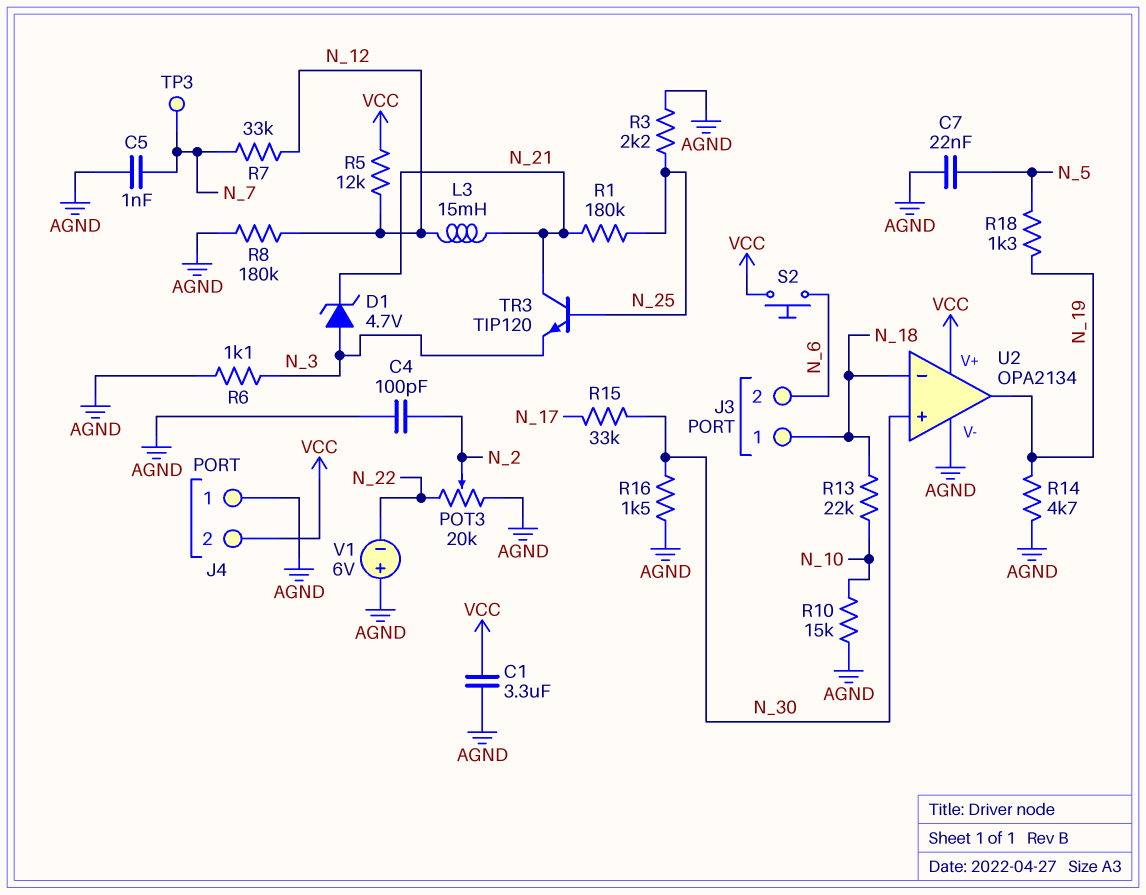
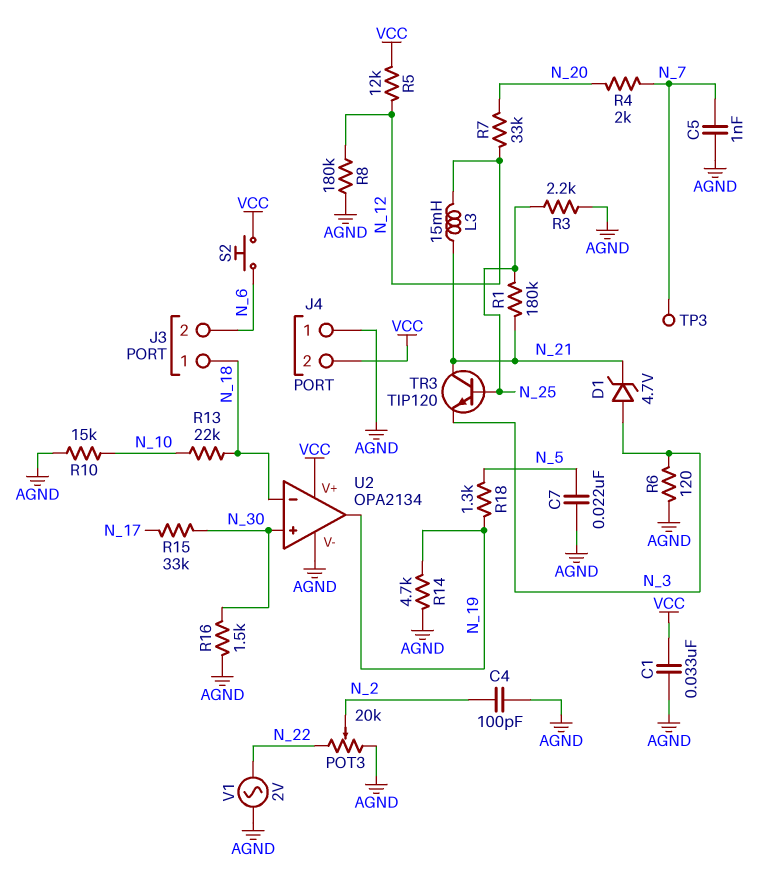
C1: 3.3uF (AGND, VCC) -> 33nF (AGND, VCC)
R4: none -> 2k (N_7, N_20)
R6: 1.1k (AGND, N_3) -> 120 (AGND, N_3)
R7: 33k (N_7, N_12) -> 33k (N_12, N_20)
V1: 6V (plus AGND, minus N_22) -> AC 2V (AGND, N_22)

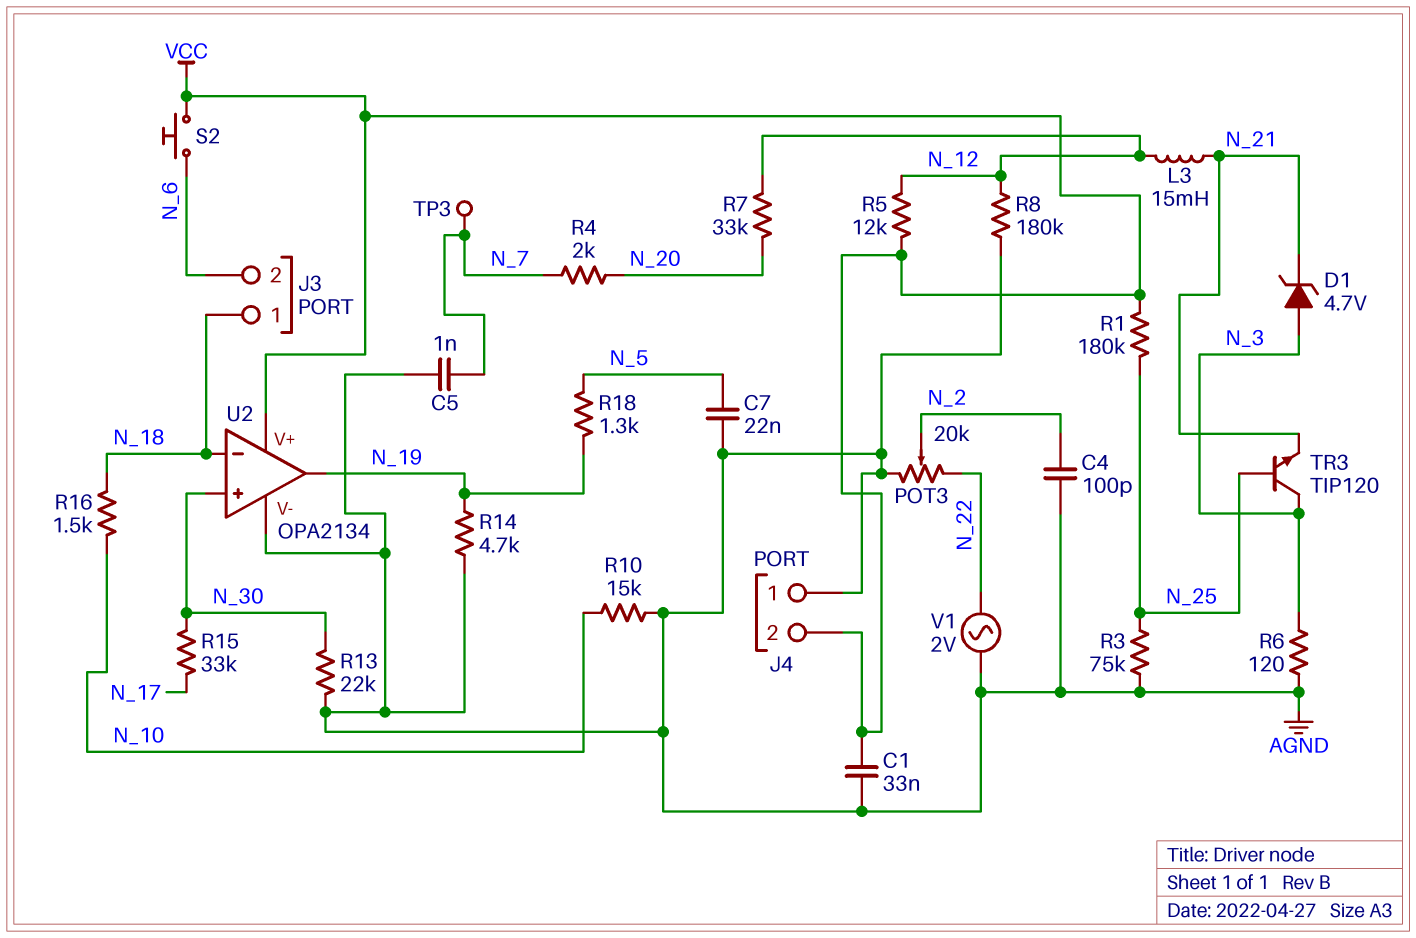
R1: 180k (N_21, N_25) -> 180k (N_25, VCC)
R3: 2.2k (AGND, N_25) -> 75k (AGND, N_25)
R13: 22k (N_10, N_18) -> 22k (AGND, N_30)
R16: 1.5k (AGND, N_30) -> 1.5k (N_10, N_18)
TR3: NPN TIP120 (B N_25, C N_21, E N_3) -> NPN TIP120 (B N_25, C N_3, E N_21)

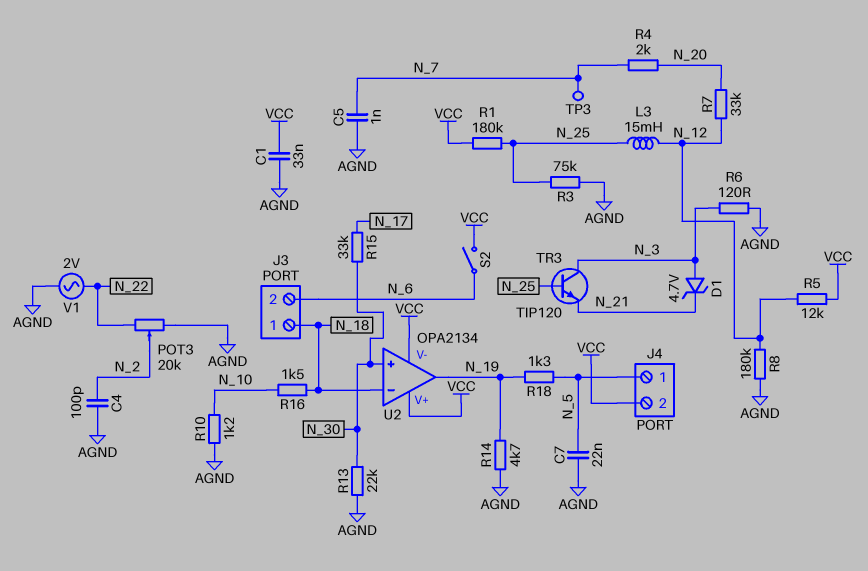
J4 pin 1: AGND -> N_5
L3: 15mH (N_12, N_21) -> 15mH (N_12, N_25)
R10: 15k (AGND, N_10) -> 1.2k (AGND, N_10)
S2: button (N_6, VCC) -> switch (N_6, VCC)
U2 pin V-: AGND -> VCC

